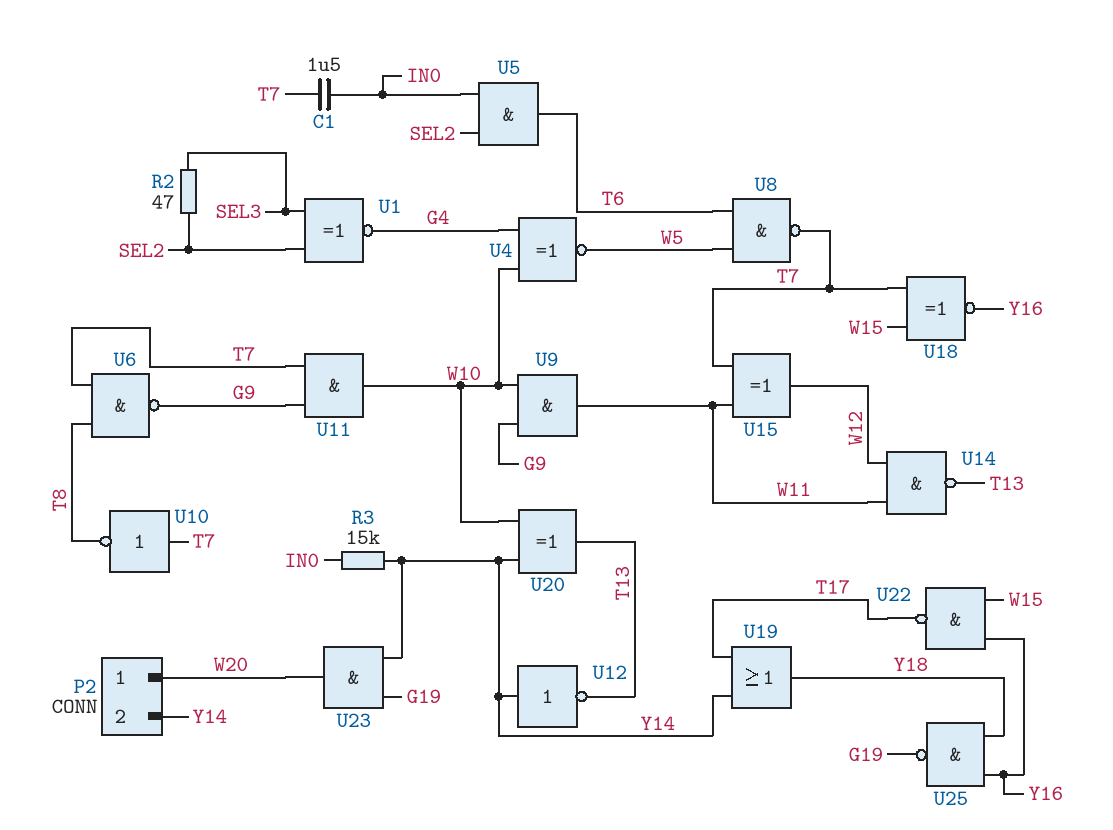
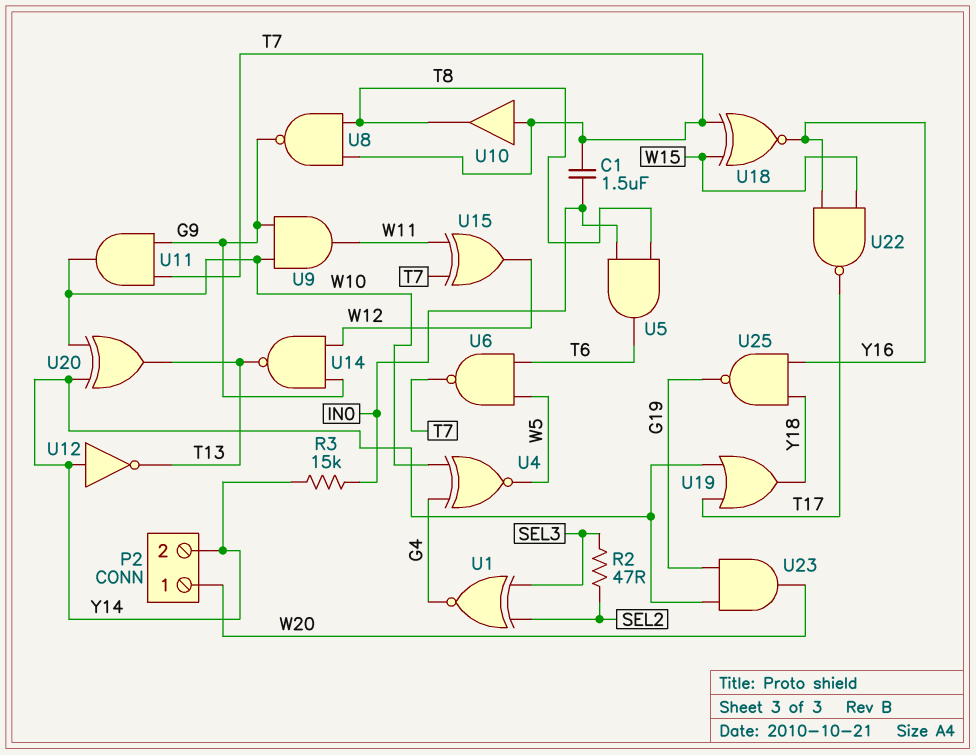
U5: AND (in IN0, in SEL2, out T6) -> AND (in IN0, in T8, out T6)
U6: NAND (in T7, in T8, out G9) -> NAND (in T6, in W5, out T7)
U8: NAND (in T6, in W5, out T7) -> NAND (in T7, in T8, out G9)
U10: NOT (in T7, out T8) -> buffer (in T7, out T8)
U14: NAND (in W11, in W12, out T13) -> NAND (in G9, in W12, out T13)

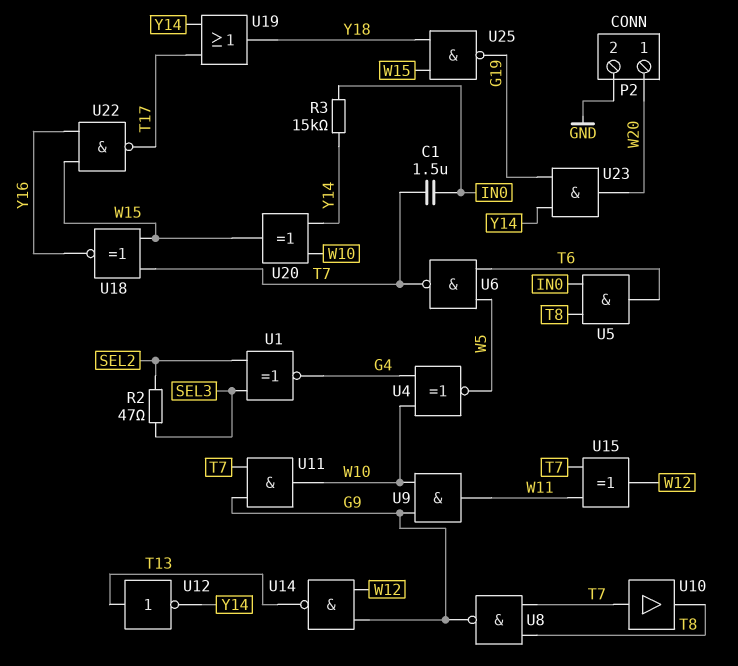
P2 pin 2: Y14 -> GND
U12: NOT (in Y14, out T13) -> NOT (in T13, out Y14)
U20: XOR (in W10, in Y14, out T13) -> XOR (in W10, in Y14, out W15)
U25: NAND (in Y16, in Y18, out G19) -> NAND (in W15, in Y18, out G19)

